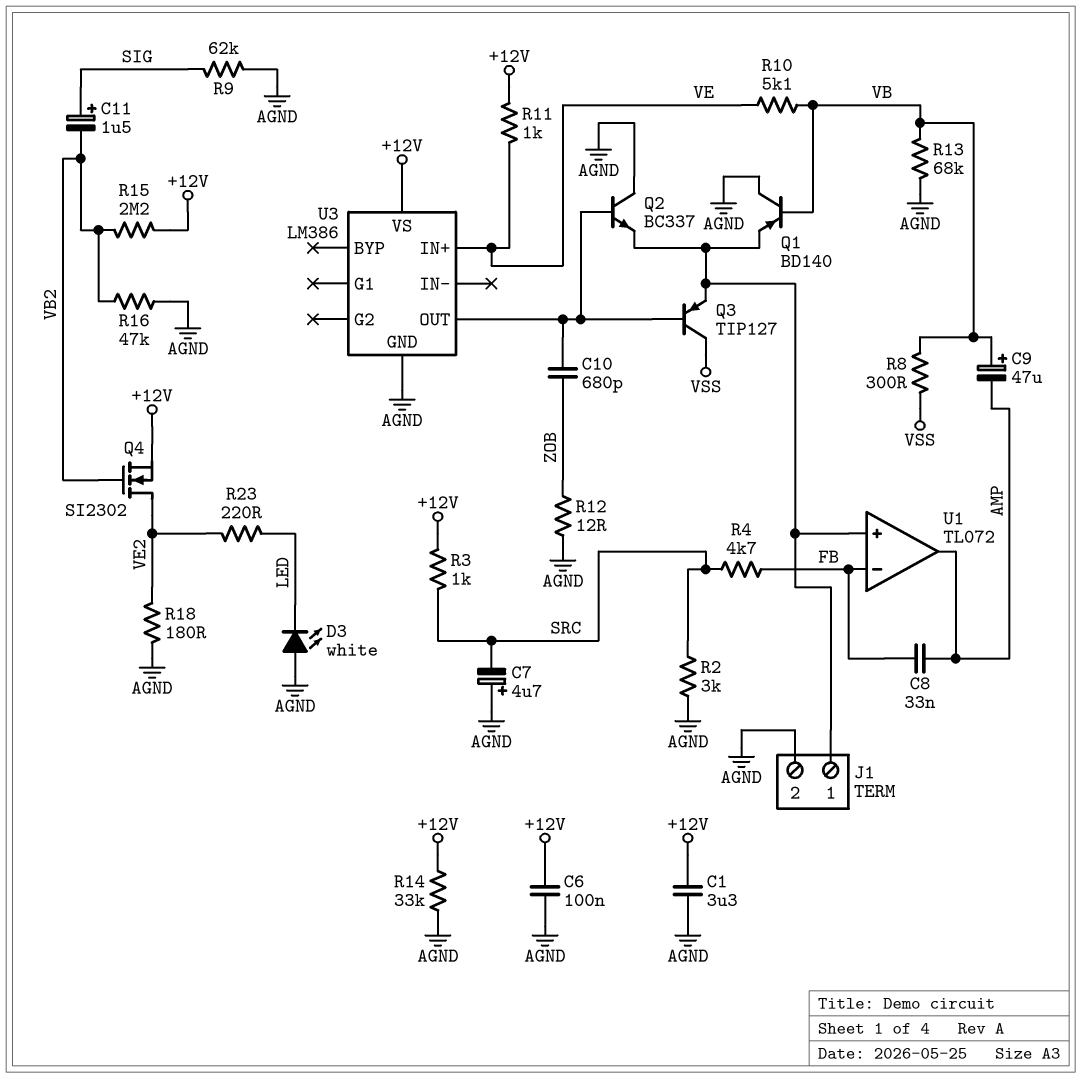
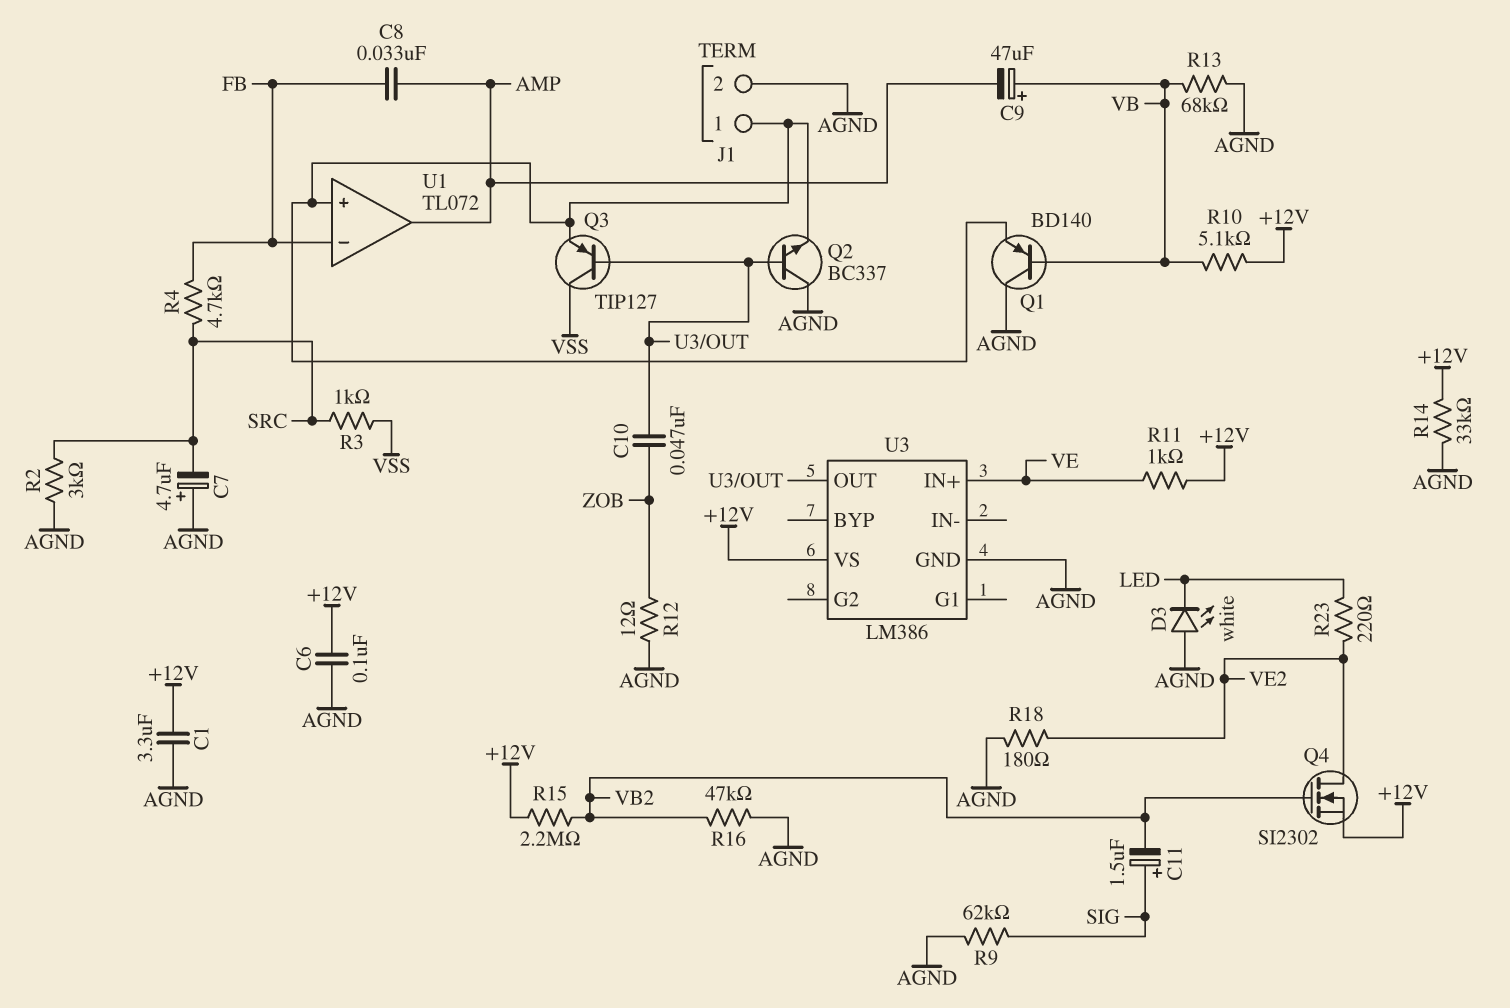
C10: 680pF (U3/OUT, ZOB) -> 47nF (U3/OUT, ZOB)
R3: 1k (+12V, SRC) -> 1k (SRC, VSS)
R8: 300 (VB, VSS) -> none
R10: 5.1k (VB, VE) -> 5.1k (+12V, VB)

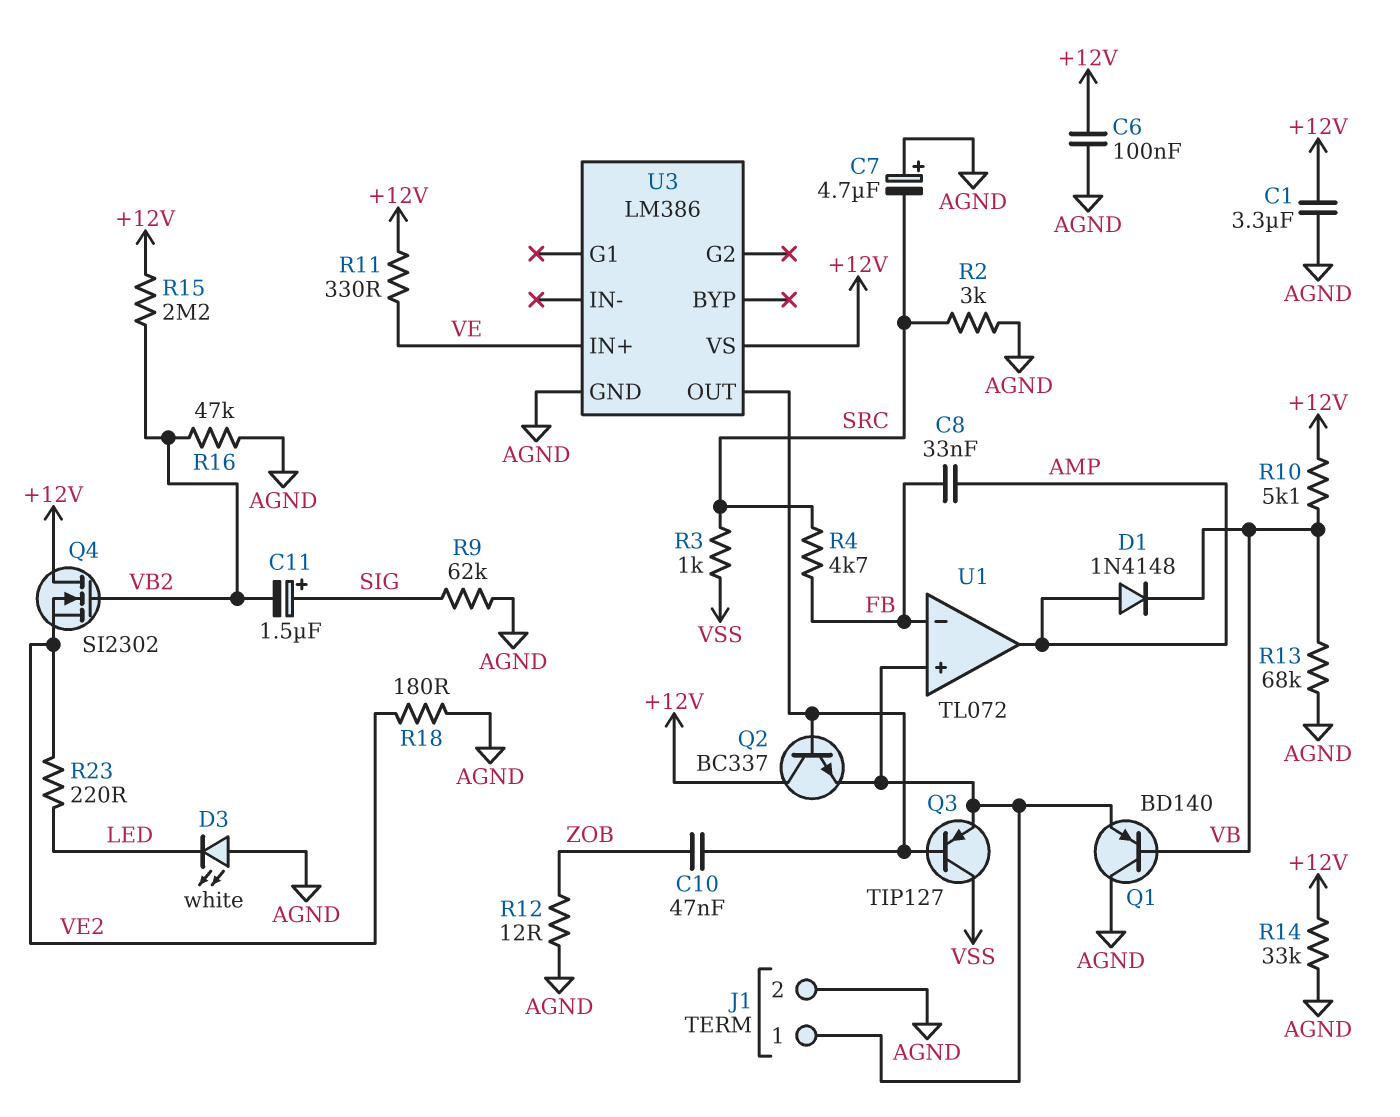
C9: 47uF (plus VB, minus AMP) -> none
D1: none -> diode 1N4148 (A AMP, K VB)
Q2: NPN BC337 (B U3/OUT, C AGND, E J1/1) -> NPN BC337 (B U3/OUT, C +12V, E J1/1)
Q4: NMOS SI2302 (G VB2, D VE2, S +12V) -> NMOS SI2302 (G VB2, D +12V, S VE2)
R11: 1k (+12V, VE) -> 330 (+12V, VE)

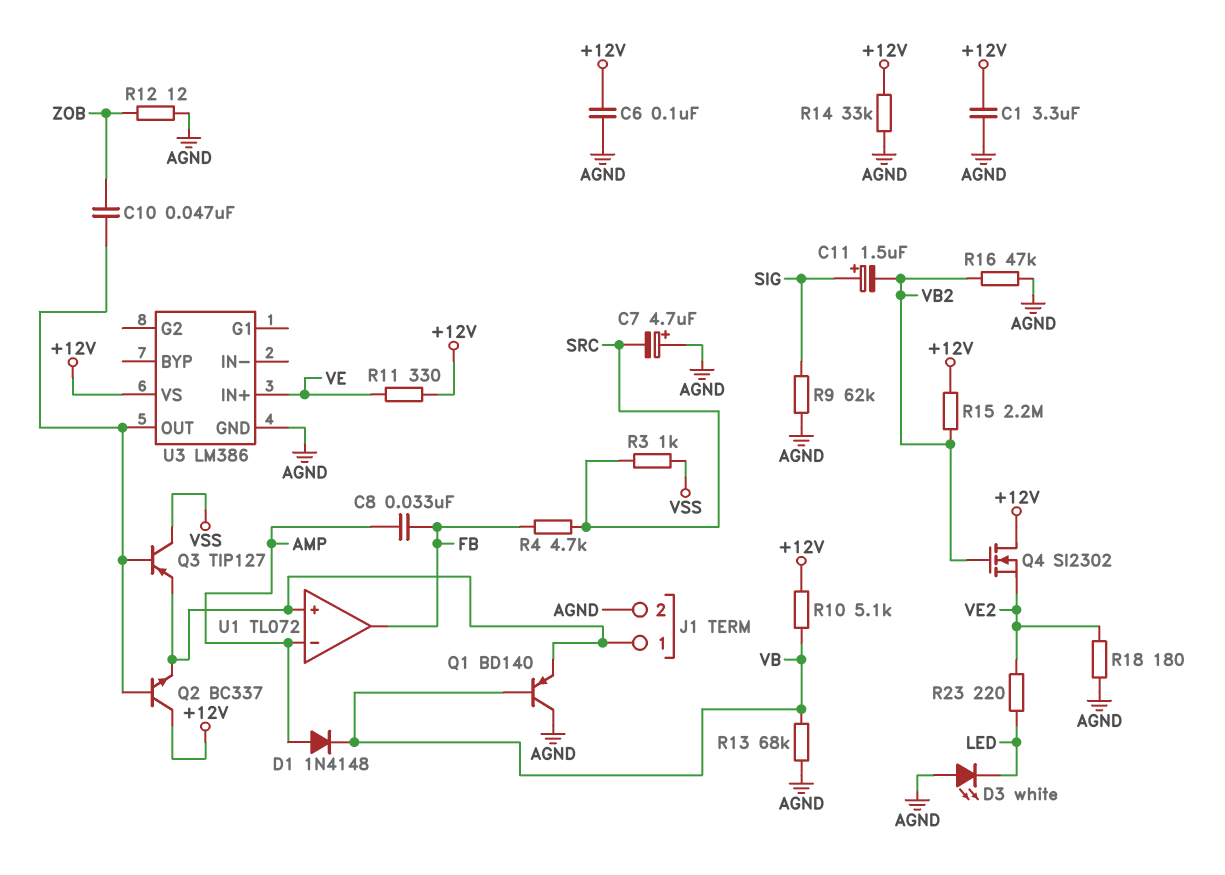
R2: 3k (AGND, SRC) -> none
U1 pin in-: FB -> AMP
U1 pin out: AMP -> FB

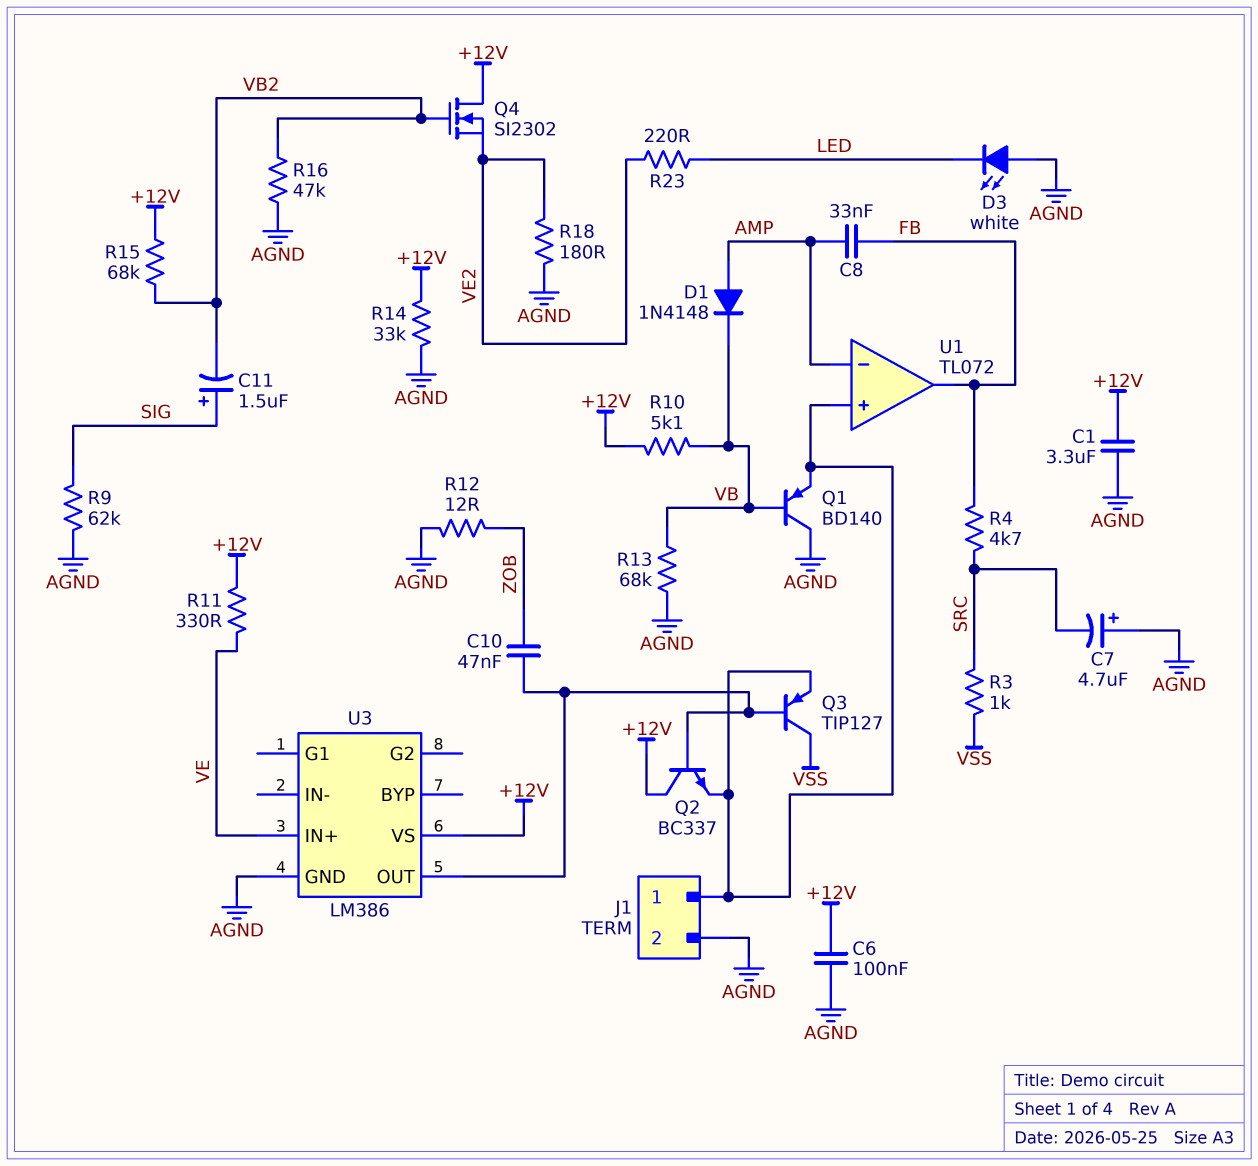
R15: 2.2M (+12V, VB2) -> 68k (+12V, VB2)

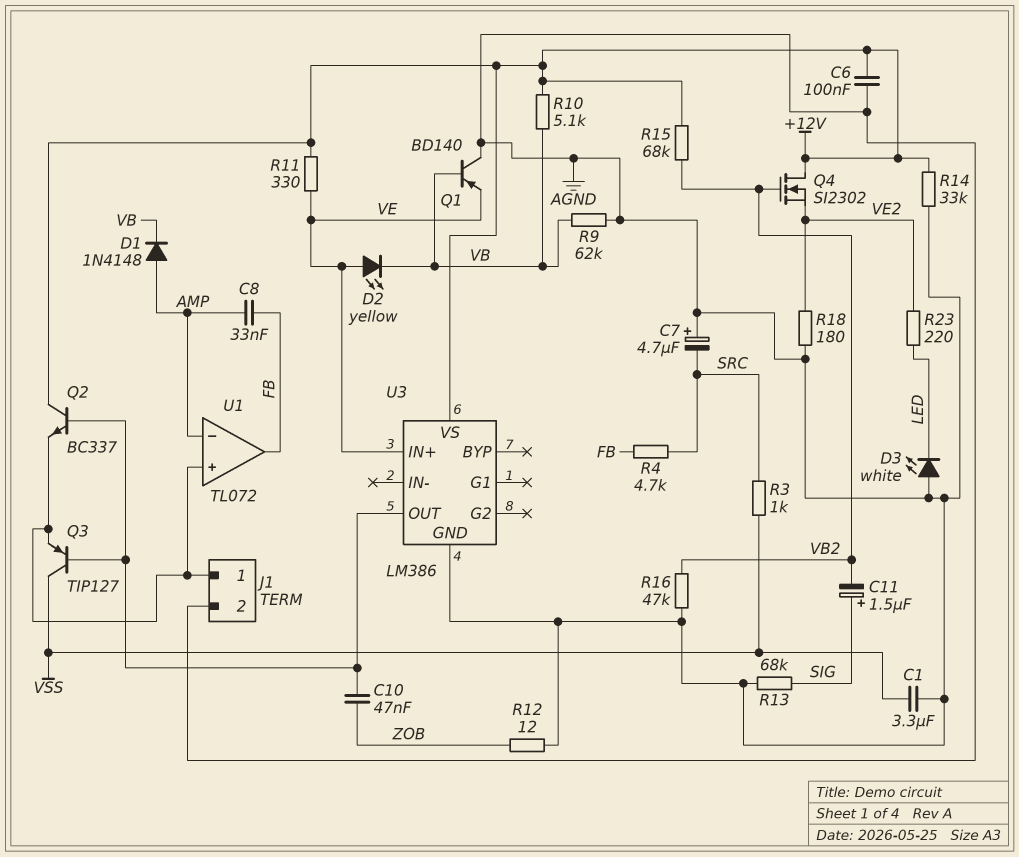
C1: 3.3uF (+12V, AGND) -> 3.3uF (AGND, VSS)
D2: none -> LED yellow (A VE, K VB)
Q1: PNP BD140 (B VB, C AGND, E J1/1) -> PNP BD140 (B VB, C AGND, E VE)
R9: 62k (AGND, SIG) -> 62k (AGND, VB)
R13: 68k (AGND, VB) -> 68k (AGND, SIG)

